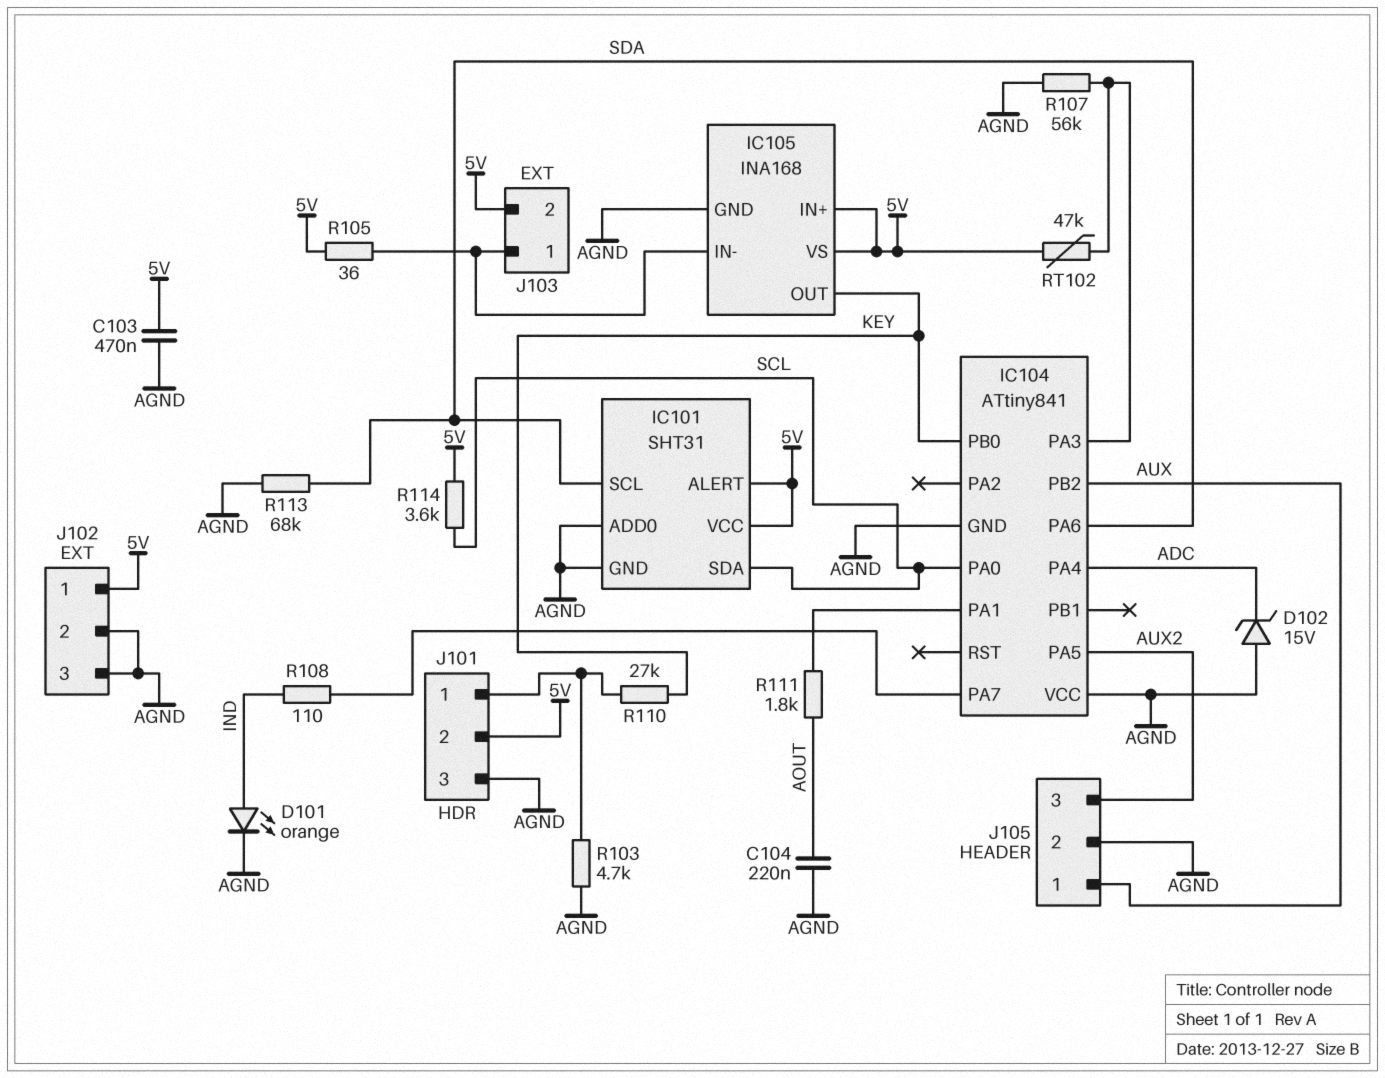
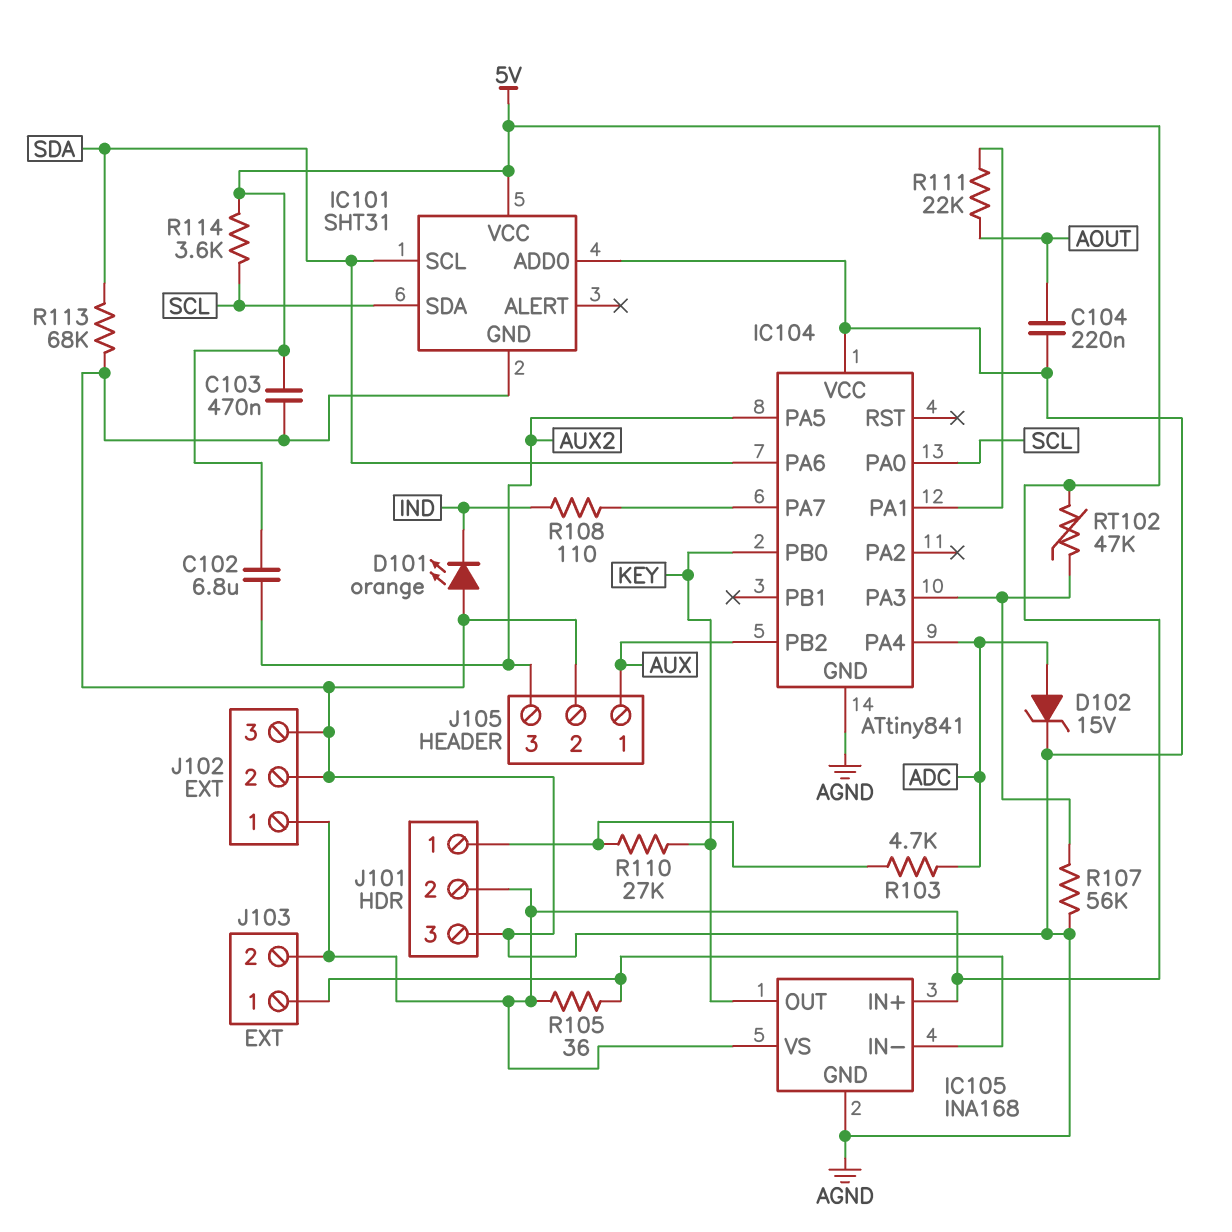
C102: none -> 6.8uF (5V, AUX2)
D101: LED orange (A IND, K AGND) -> LED orange (A AGND, K IND)
D102: zener 15V (A AGND, K ADC) -> zener 15V (A ADC, K AGND)
IC101 pin ALERT: 5V -> none
R103: 4.7k (AGND, J101/1) -> 4.7k (ADC, J101/1)
R111: 1.8k (AOUT, IC104/PA1) -> 22k (AOUT, IC104/PA1)

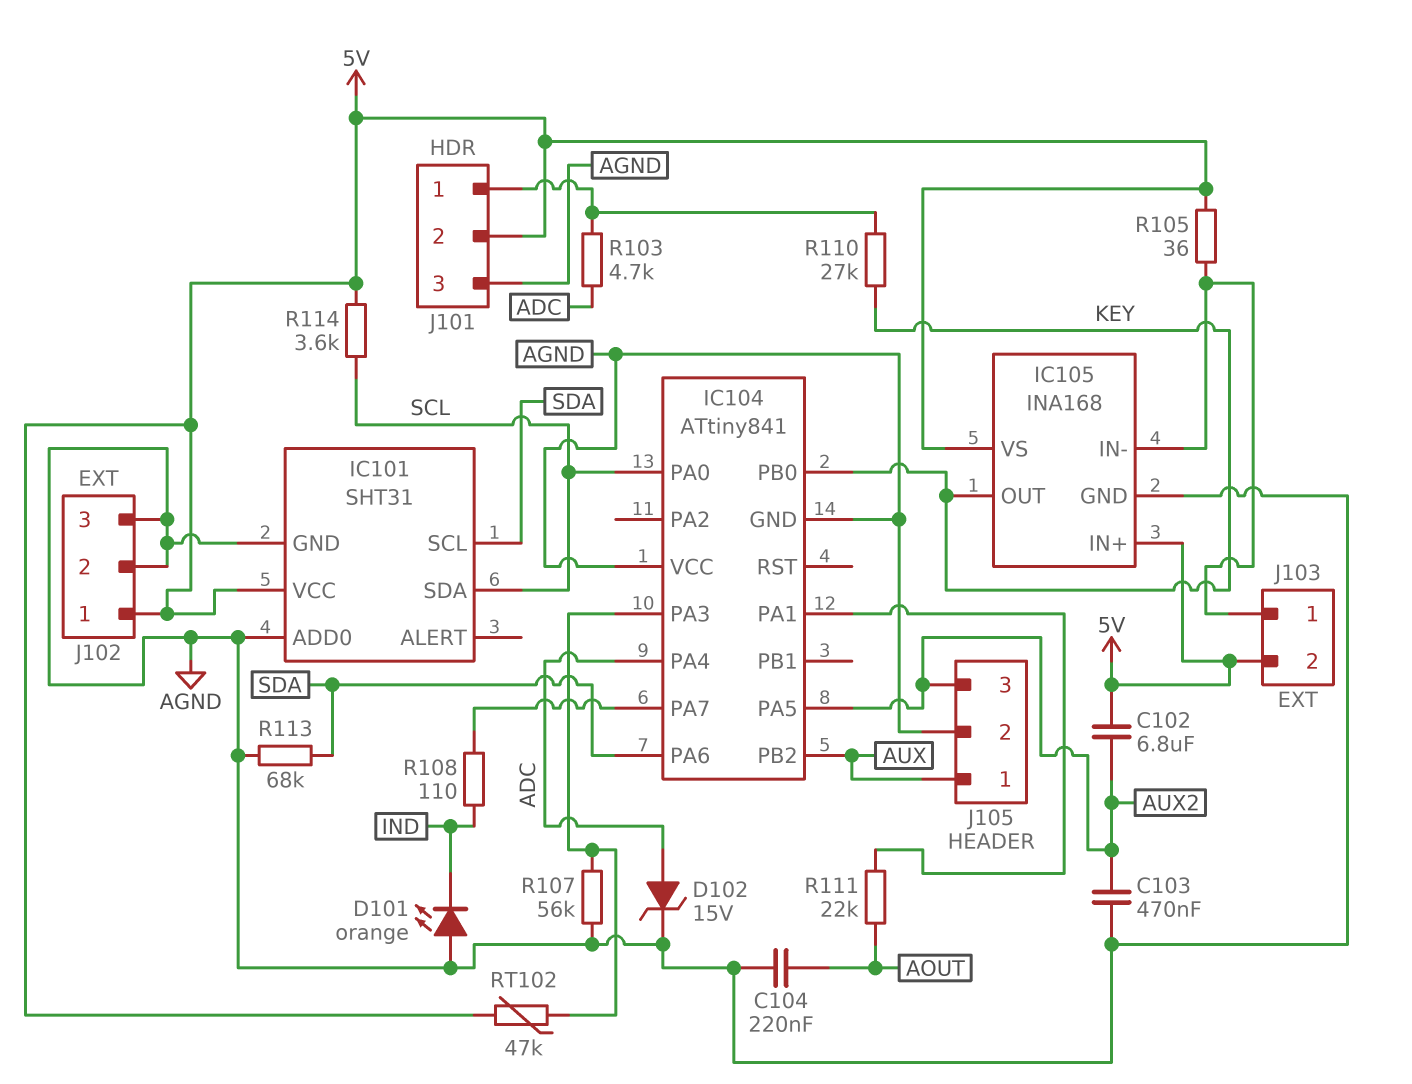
C103: 470nF (5V, AGND) -> 470nF (AGND, AUX2)

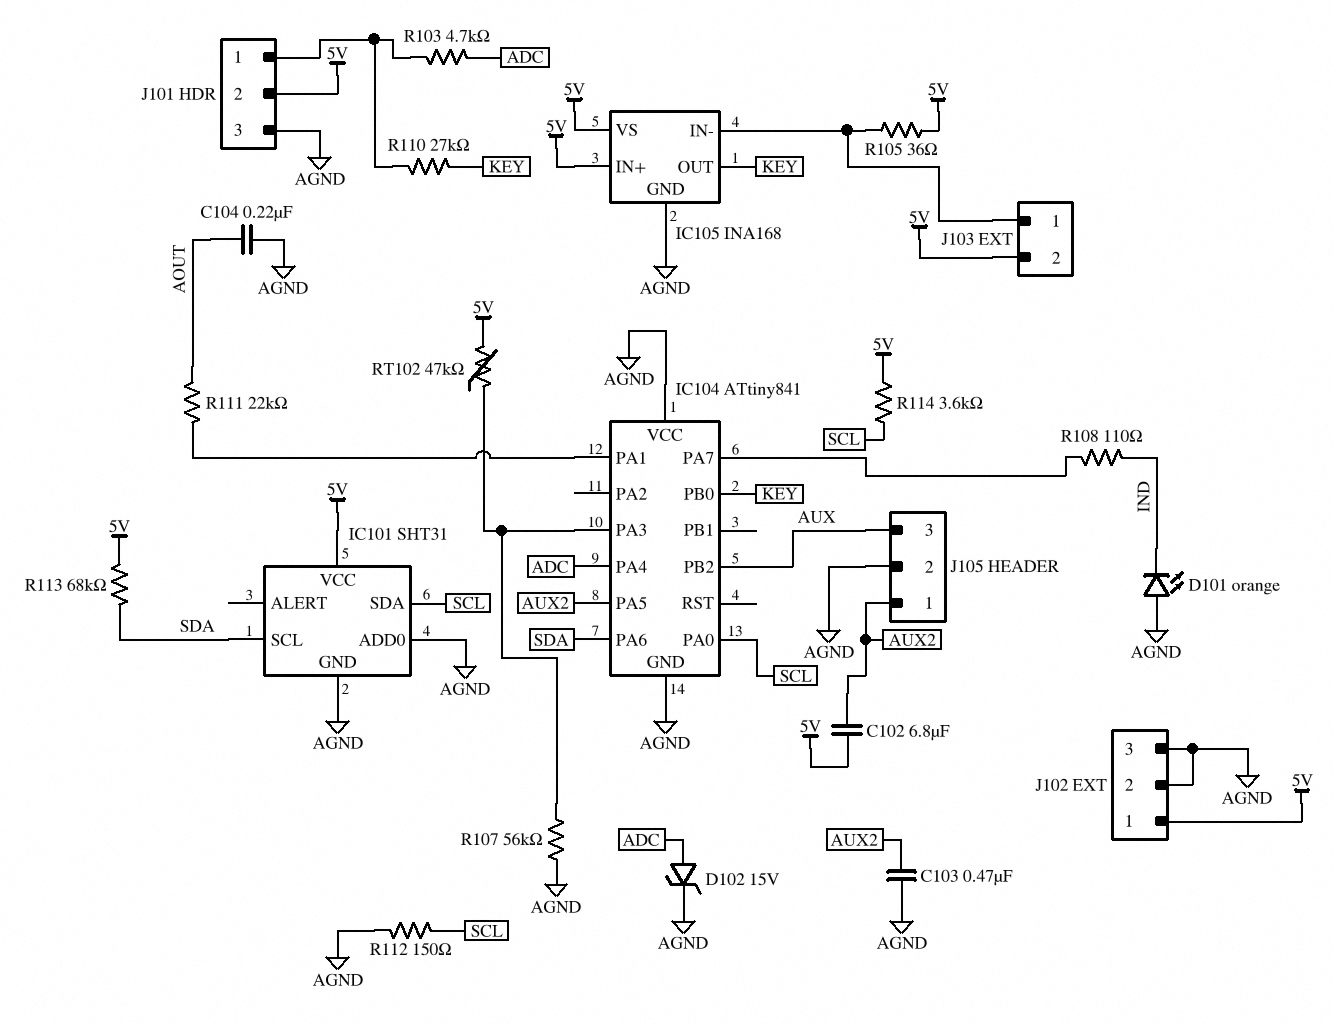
J105 pin 1: AUX -> AUX2
J105 pin 3: AUX2 -> AUX
R112: none -> 150 (AGND, SCL)
R113: 68k (AGND, SDA) -> 68k (5V, SDA)

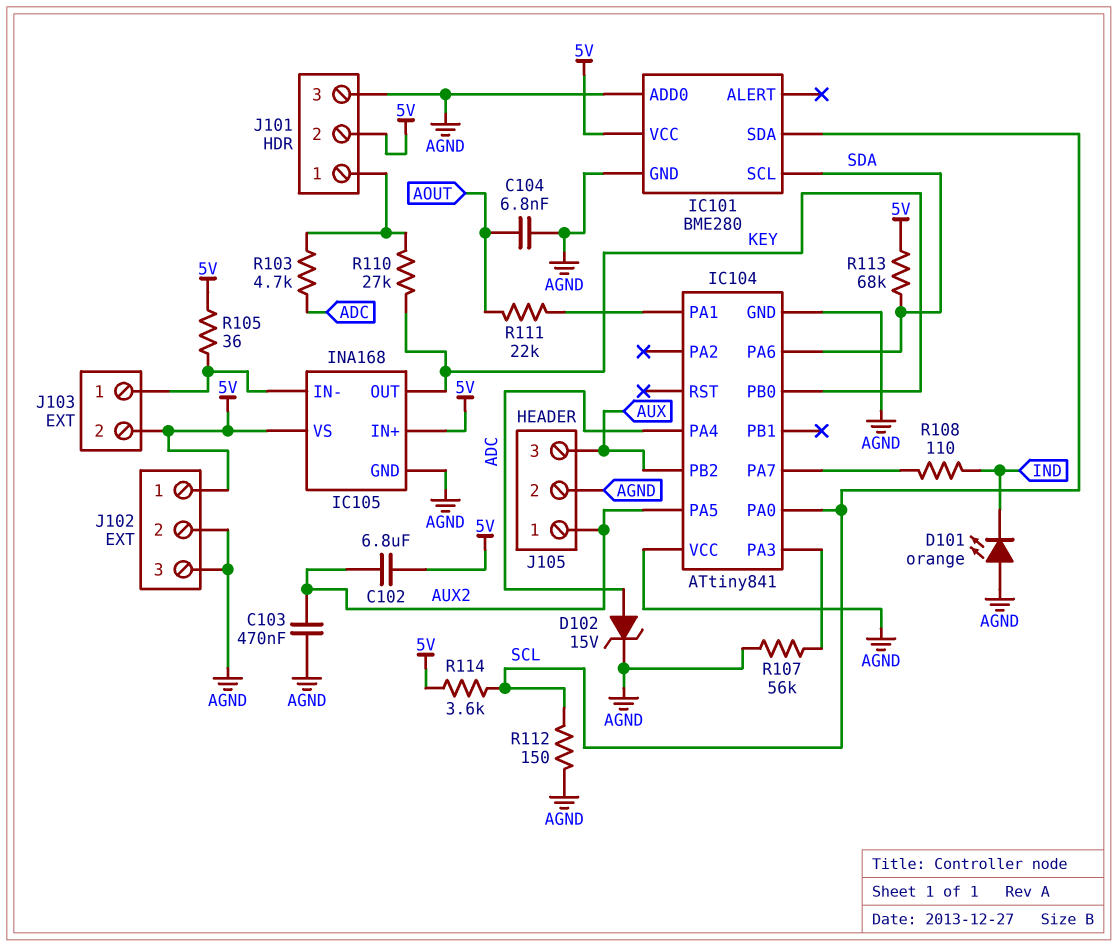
C104: 220nF (AGND, AOUT) -> 6.8nF (AGND, AOUT)
IC101: SHT31 -> BME280
RT102: 47k (5V, IC104/PA3) -> none

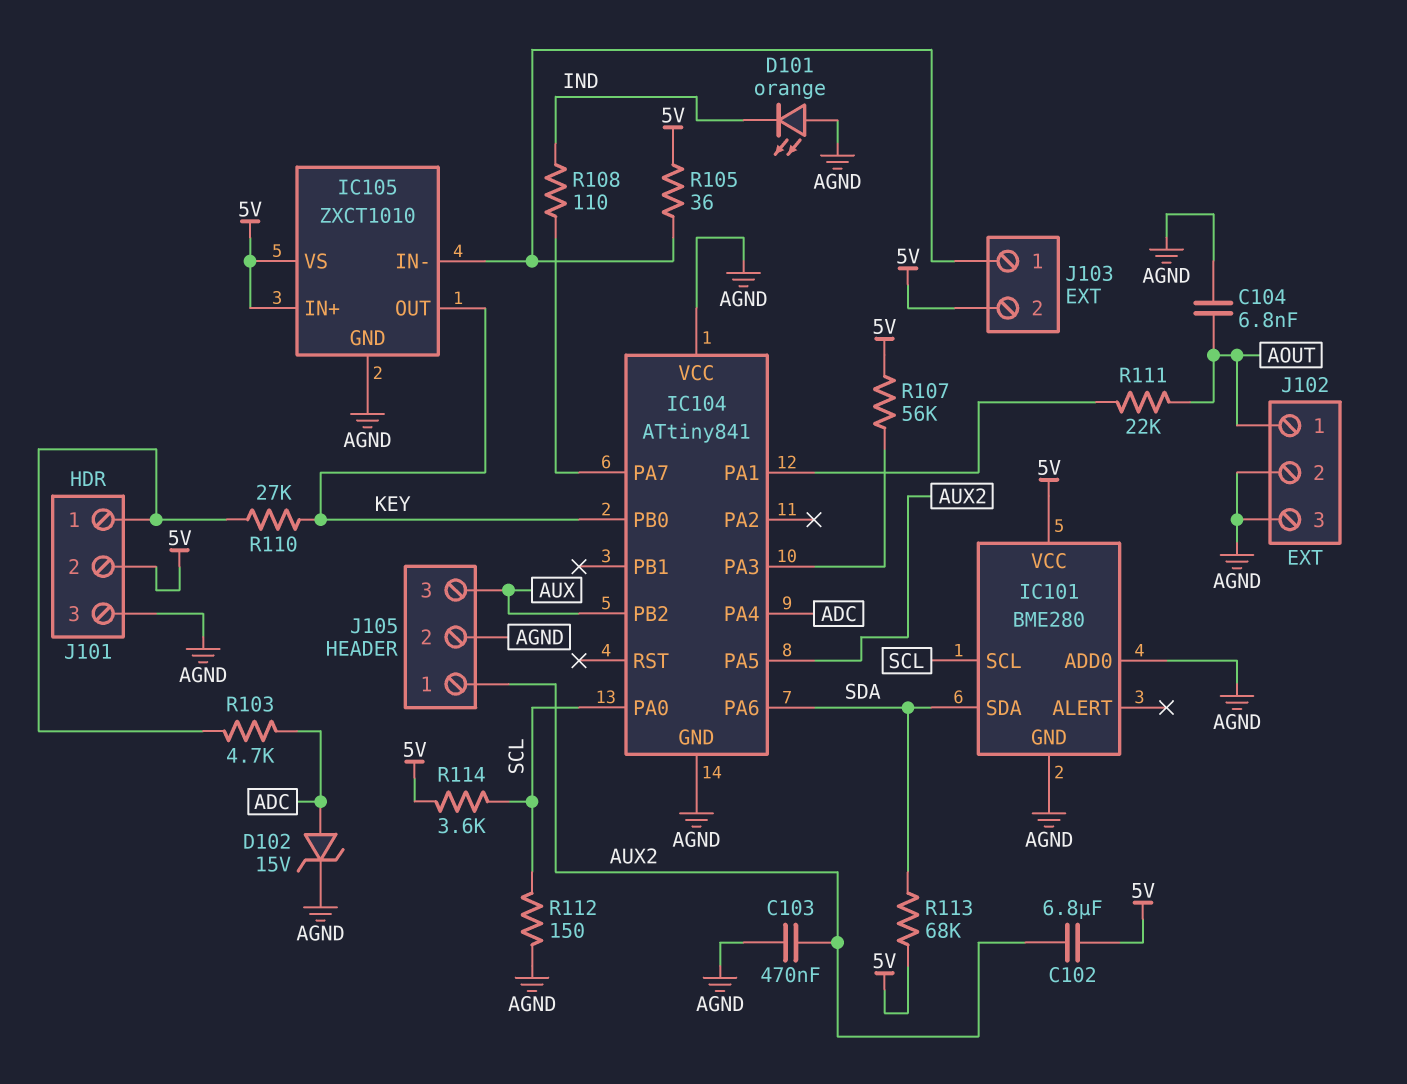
IC101 pin SCL: SDA -> SCL
IC101 pin SDA: SCL -> SDA
IC105: INA168 -> ZXCT1010
J102 pin 1: 5V -> AOUT
R107: 56k (AGND, IC104/PA3) -> 56k (5V, IC104/PA3)

